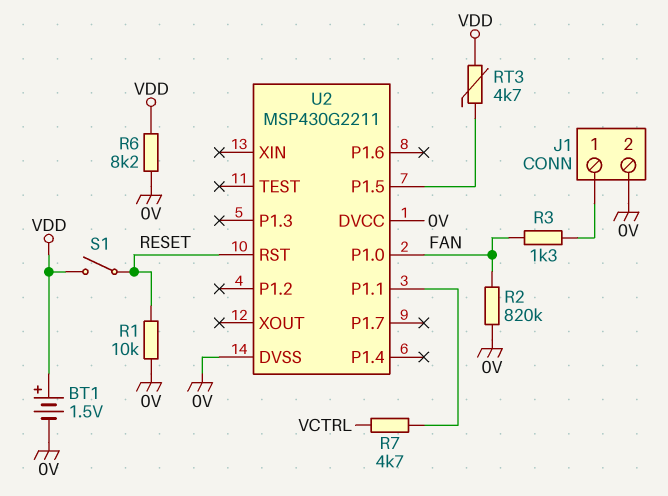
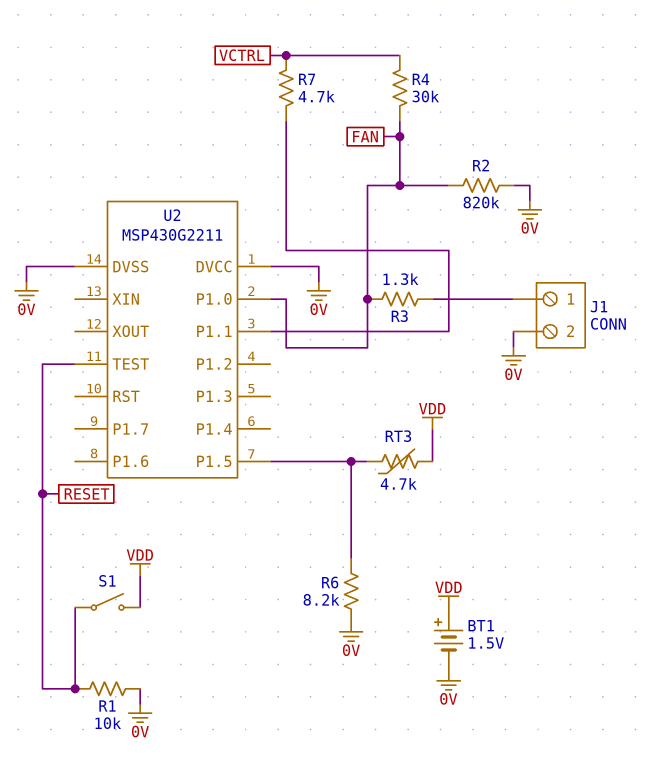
R4: none -> 30k (FAN, VCTRL)
R6: 8.2k (0V, VDD) -> 8.2k (0V, U2/P1.5)
U2 pin RST: RESET -> none
U2 pin TEST: none -> RESET

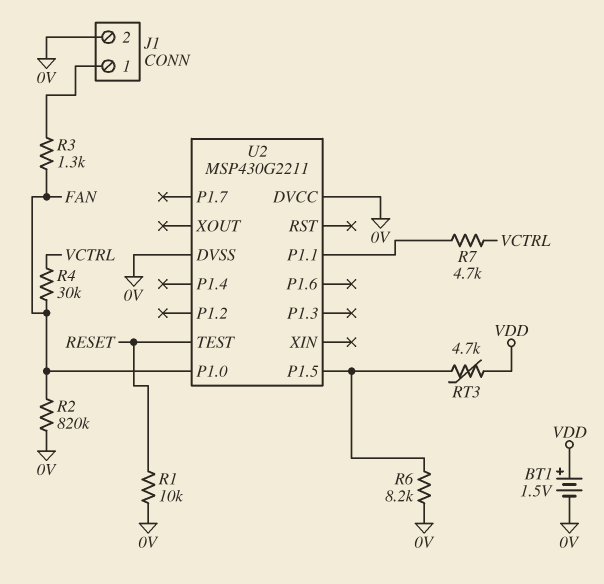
S1: switch (RESET, VDD) -> none

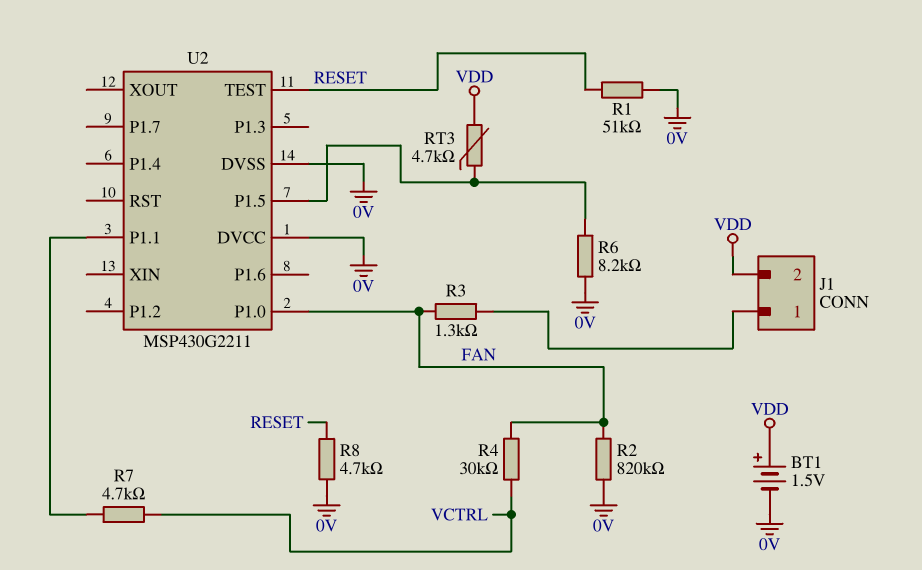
J1 pin 2: 0V -> VDD
R1: 10k (0V, RESET) -> 51k (0V, RESET)
R8: none -> 4.7k (0V, RESET)

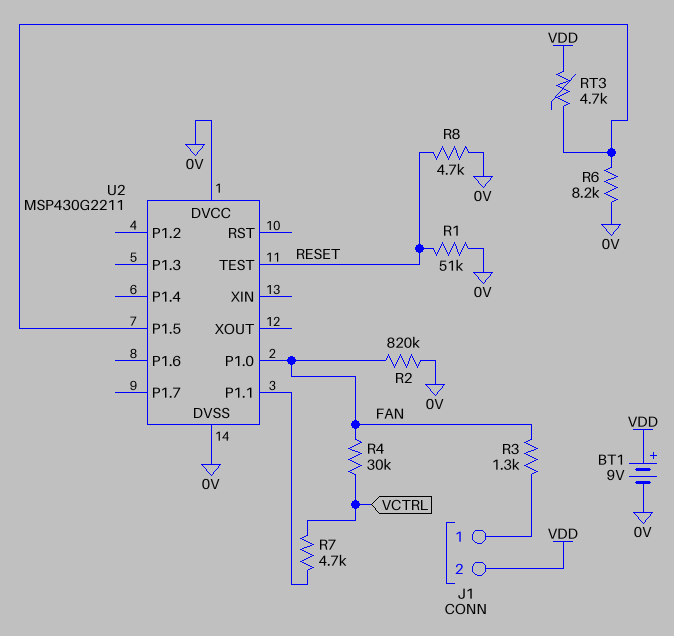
BT1: 1.5V (plus VDD, minus 0V) -> 9V (plus VDD, minus 0V)

